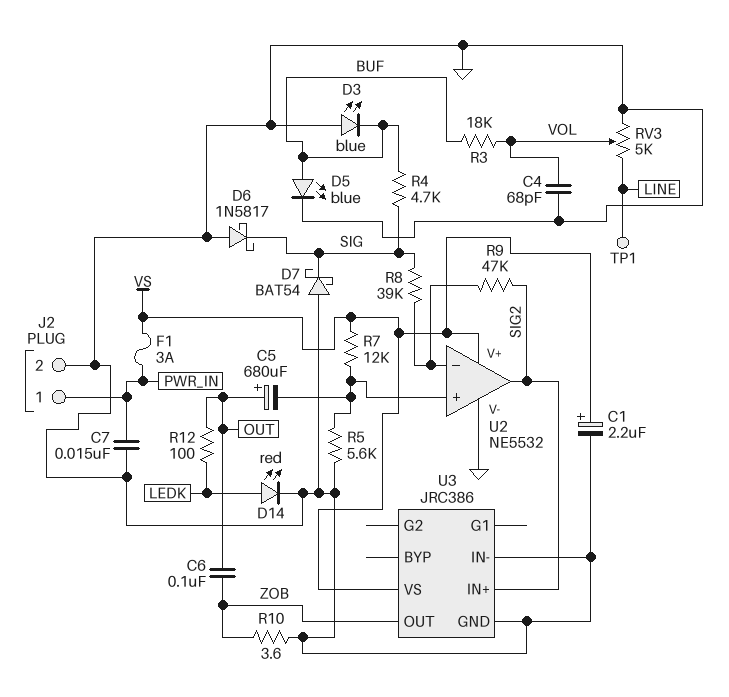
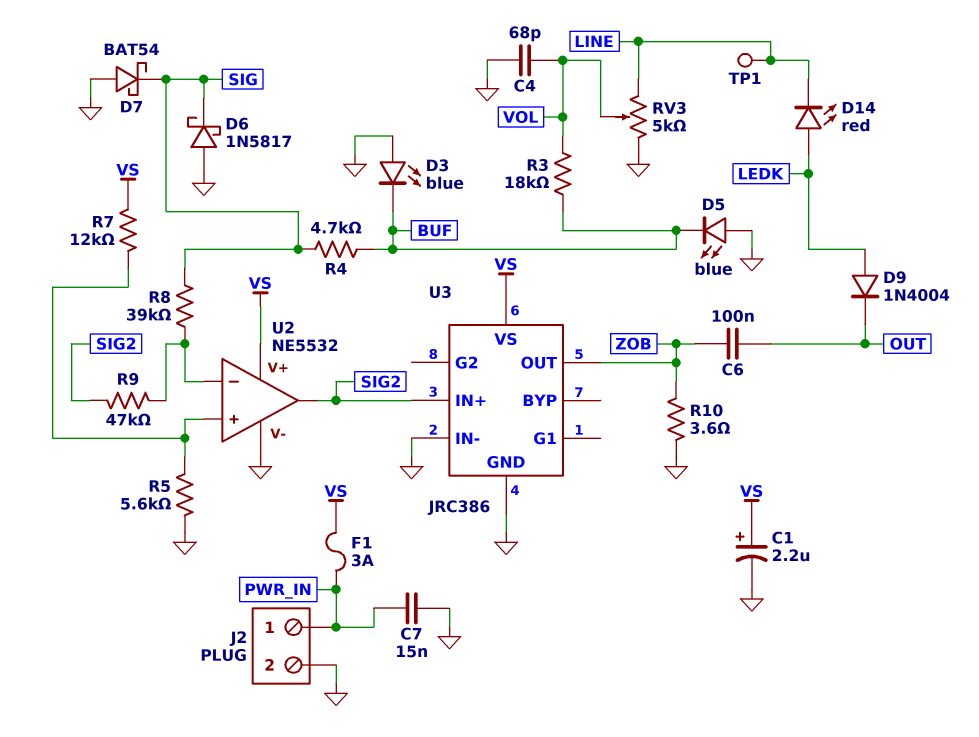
C5: 680uF (plus OUT, minus U2/in+) -> none
D5: LED blue (A BUF, K GND) -> LED blue (A GND, K BUF)
D9: none -> diode 1N4004 (A LEDK, K OUT)
D14: LED red (A LEDK, K GND) -> LED red (A LEDK, K LINE)
R12: 100 (LEDK, OUT) -> none

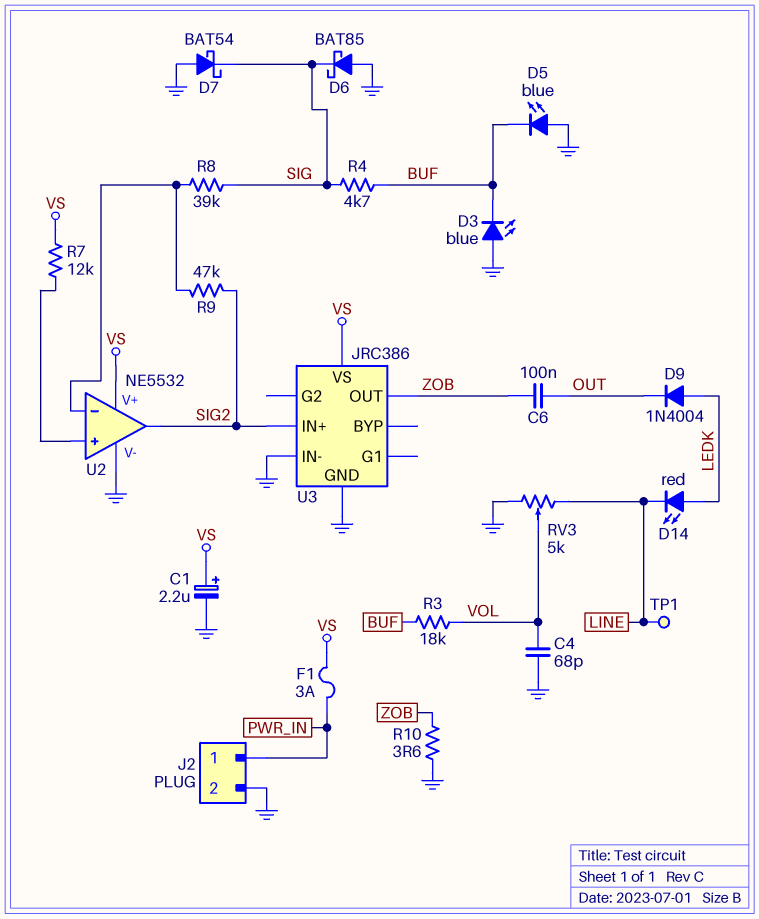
C7: 15nF (GND, PWR_IN) -> none
D6: schottky 1N5817 (A GND, K SIG) -> schottky BAT85 (A GND, K SIG)
R5: 5.6k (GND, U2/in+) -> none

